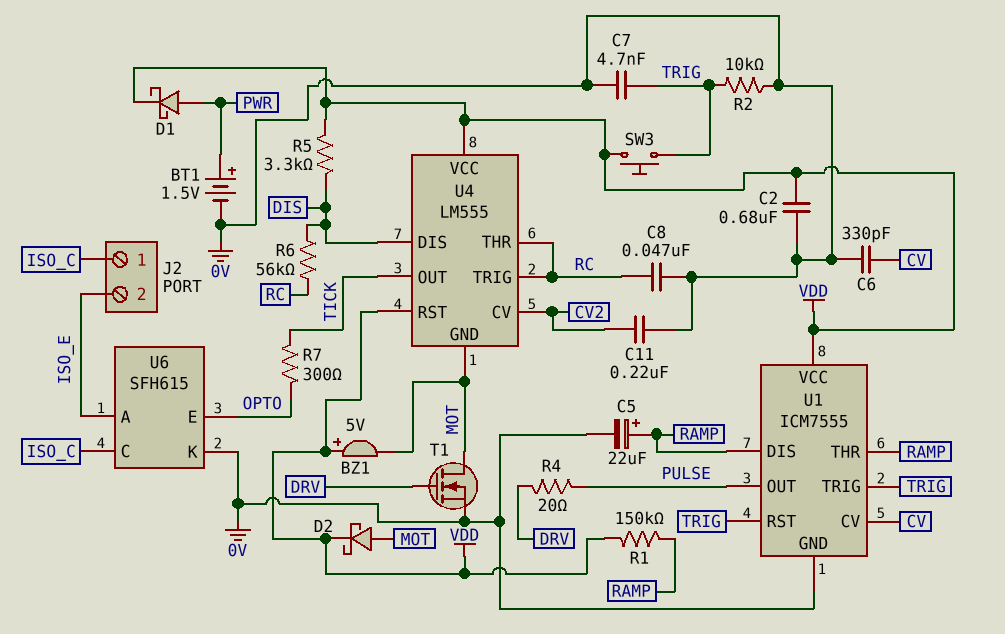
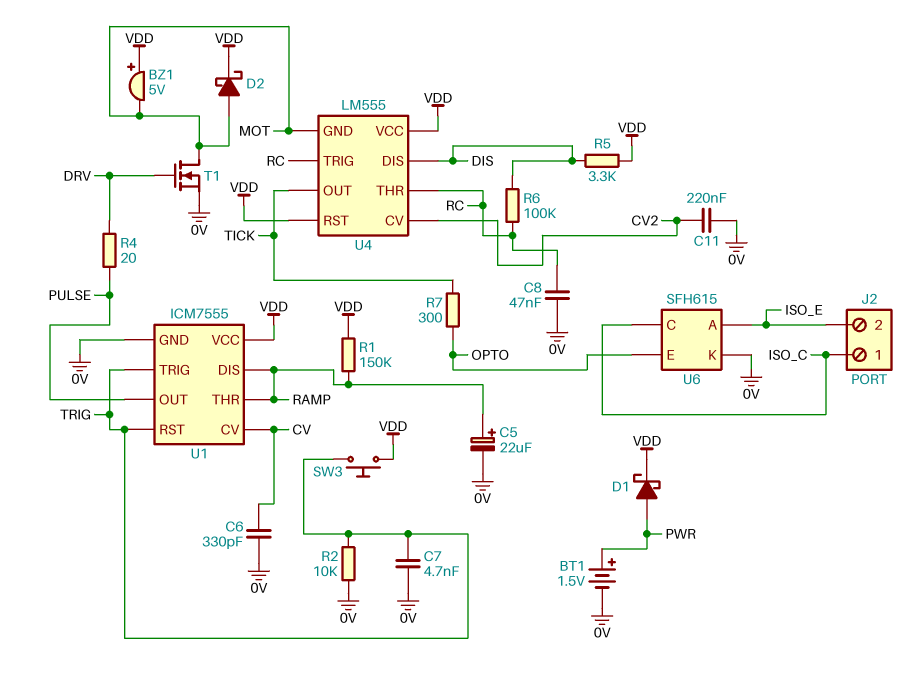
C2: 680nF (0V, VDD) -> none
R6: 56k (DIS, RC) -> 100k (DIS, RC)

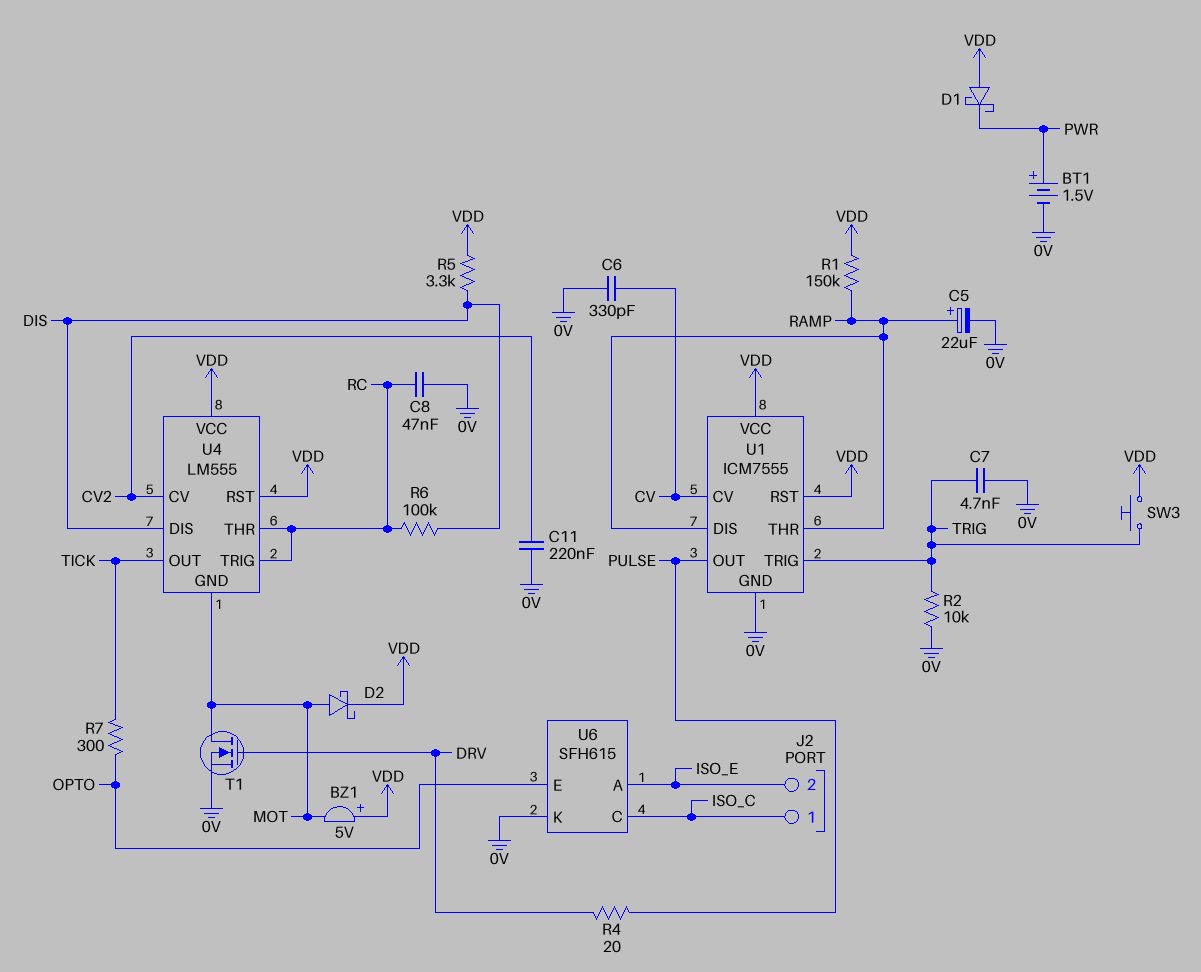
D1: schottky (A PWR, K VDD) -> schottky (A VDD, K PWR)
U1 pin RST: TRIG -> VDD

